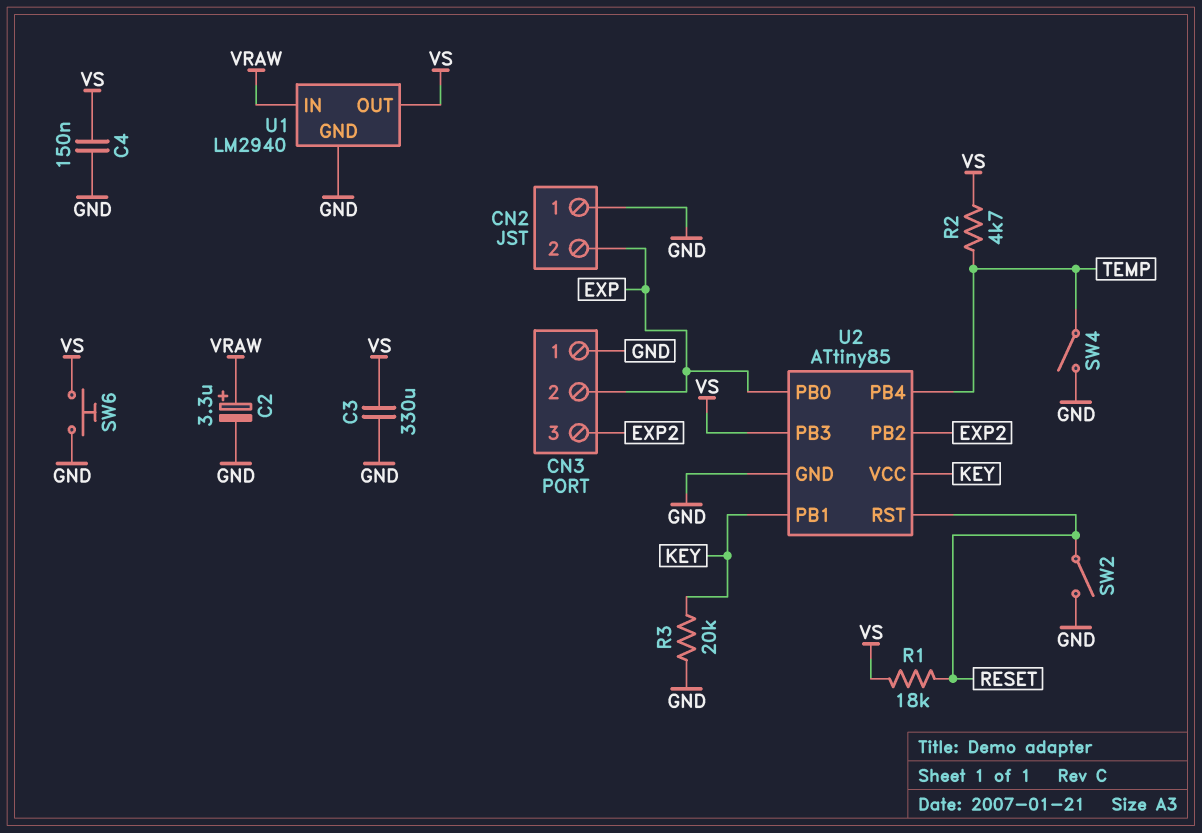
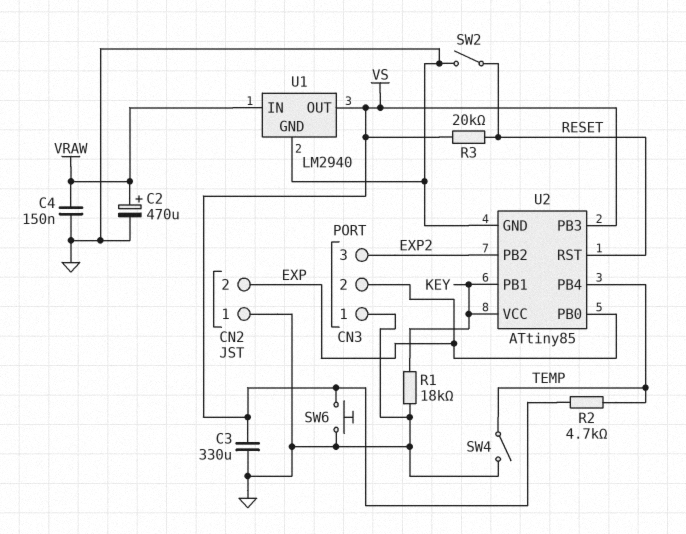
C2: 3.3uF (plus VRAW, minus GND) -> 470uF (plus VRAW, minus GND)
C4: 150nF (GND, VS) -> 150nF (GND, VRAW)
R1: 18k (RESET, VS) -> 18k (GND, KEY)
R3: 20k (GND, KEY) -> 20k (RESET, VS)

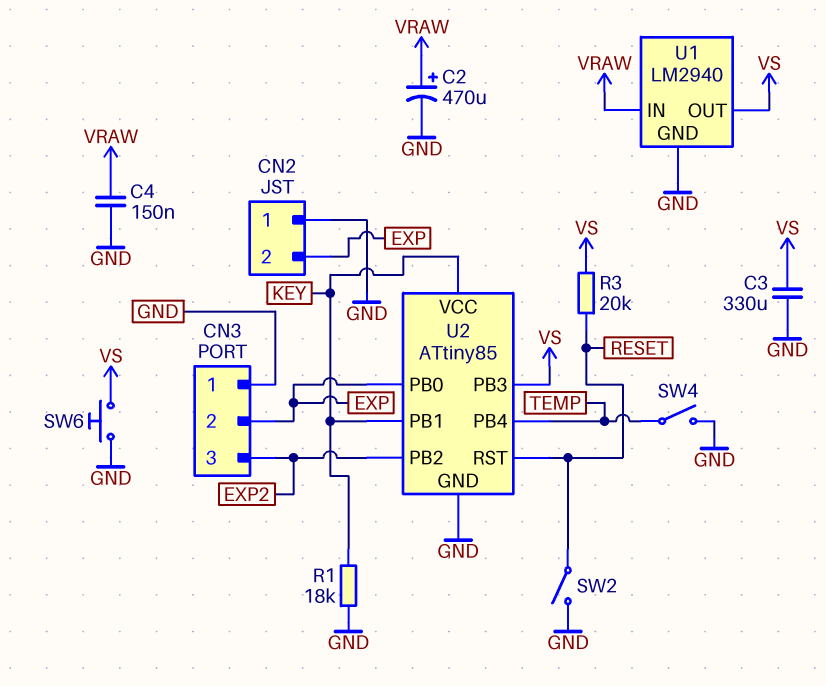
R2: 4.7k (TEMP, VS) -> none

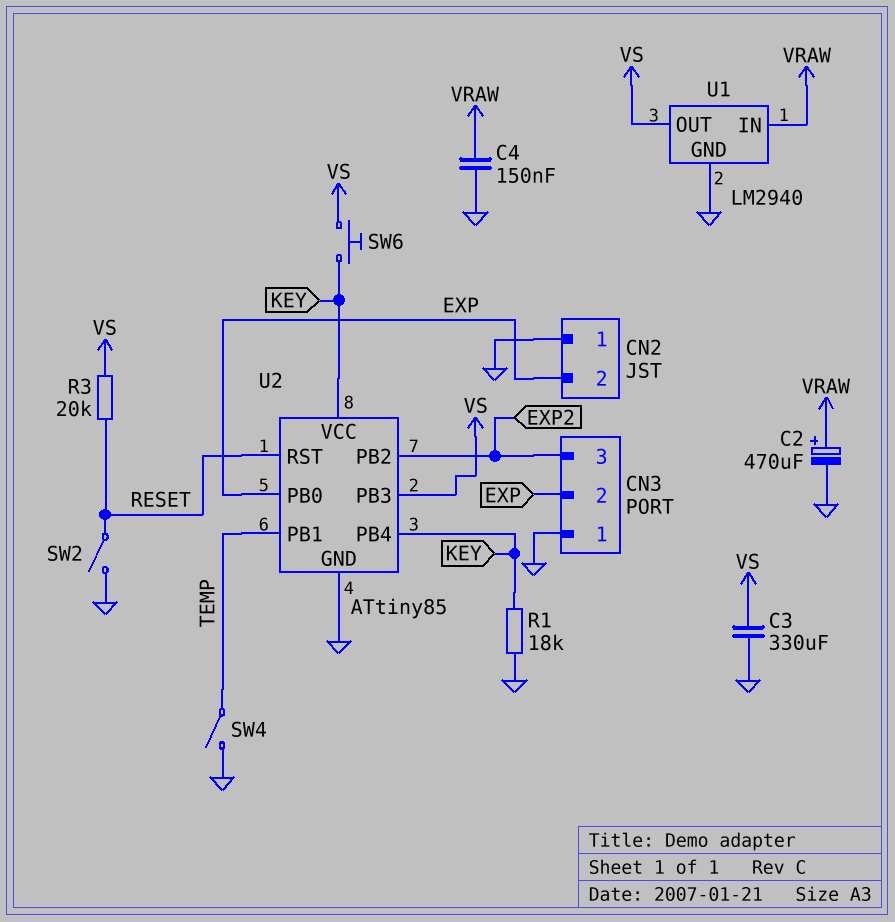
SW6: button (GND, VS) -> button (KEY, VS)
U2 pin PB1: KEY -> TEMP
U2 pin PB4: TEMP -> KEY

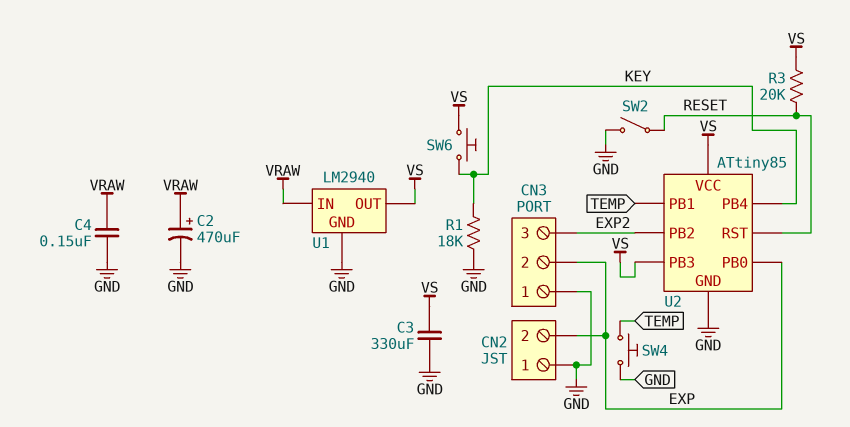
SW4: switch (GND, TEMP) -> button (GND, TEMP)
U2 pin VCC: KEY -> VS

